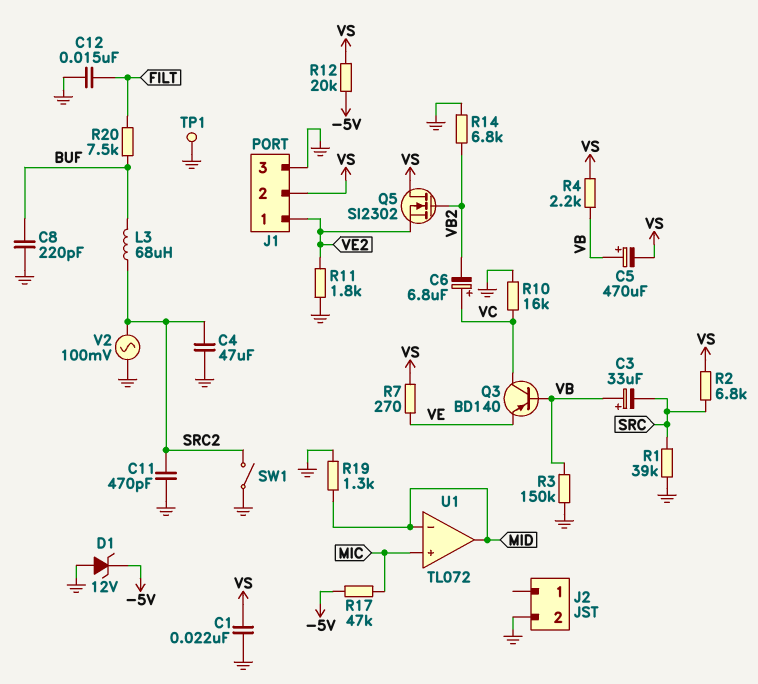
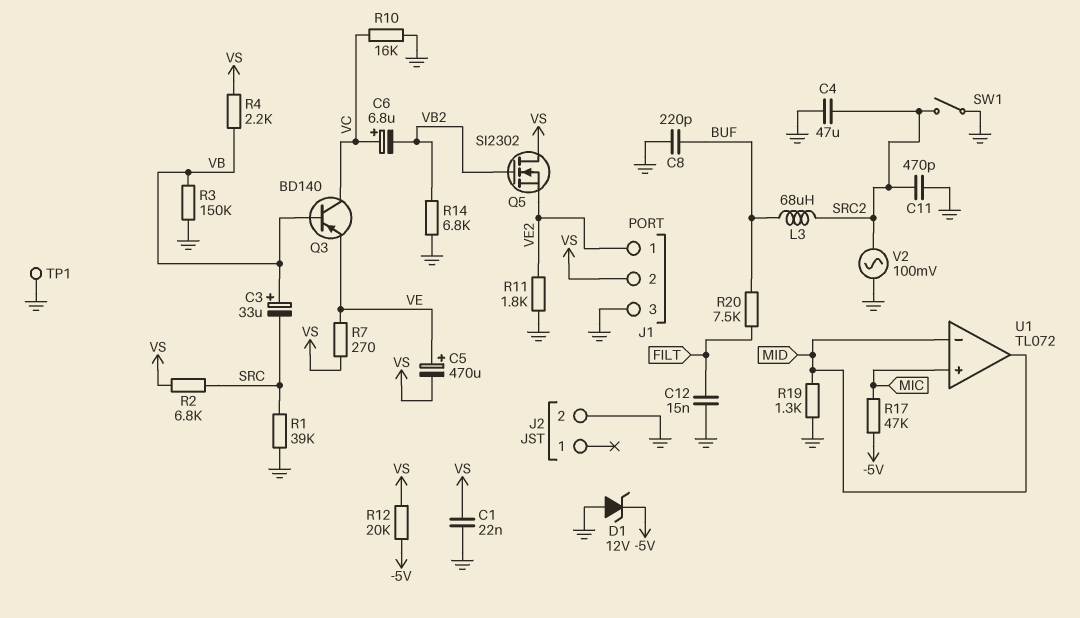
C5: 470uF (plus VB, minus VS) -> 470uF (plus VE, minus VS)

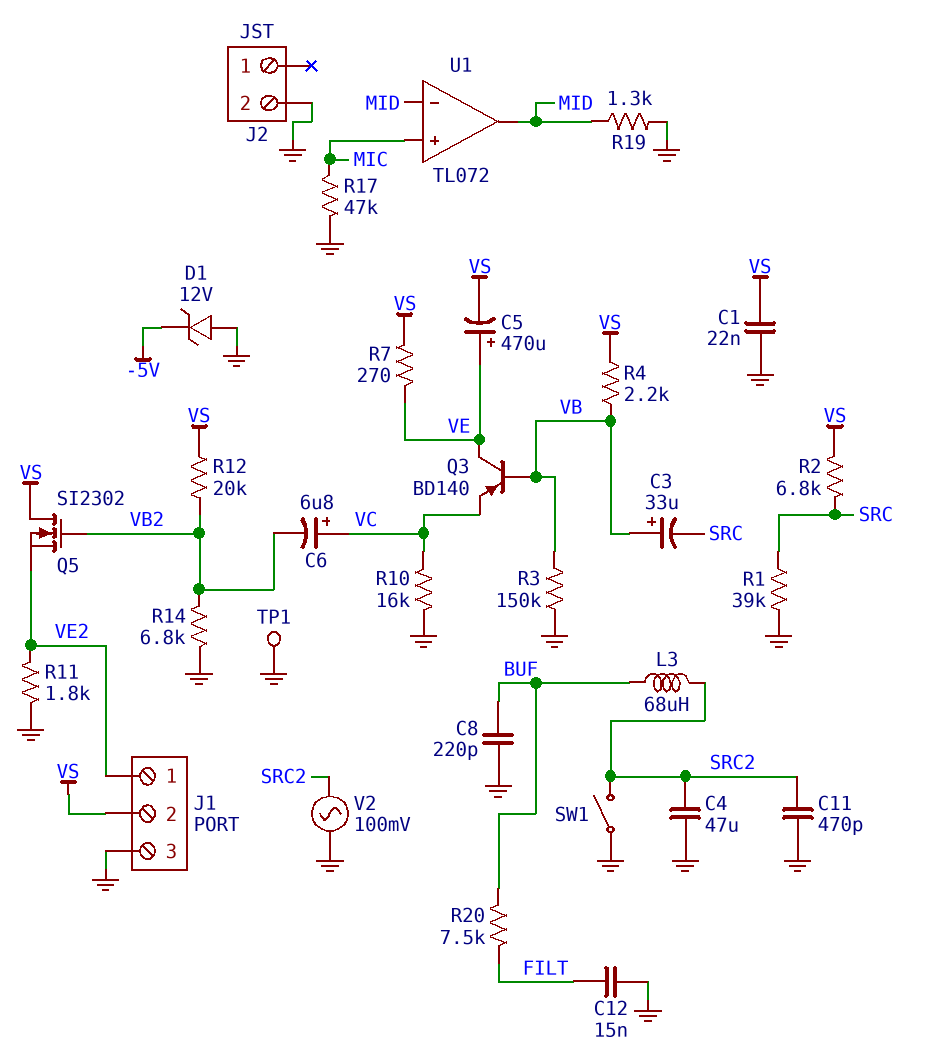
Q3: PNP BD140 (B VB, C VC, E VE) -> PNP BD140 (B VB, C VE, E VC)
R12: 20k (-5V, VS) -> 20k (VB2, VS)
R17: 47k (-5V, MIC) -> 47k (GND, MIC)

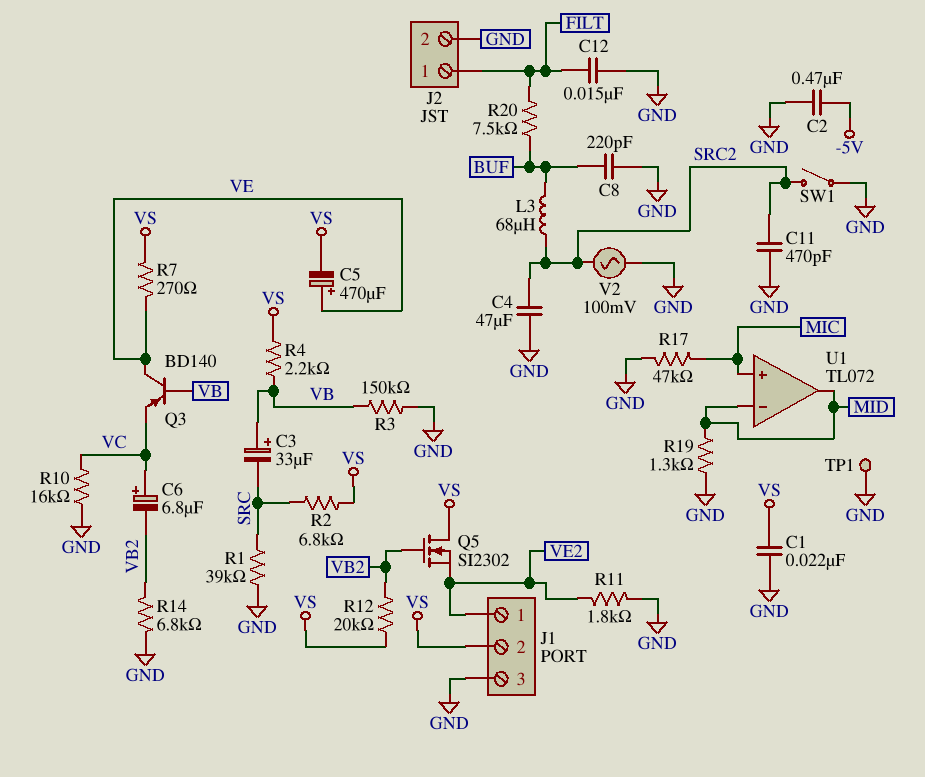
C2: none -> 470nF (-5V, GND)
D1: zener 12V (A GND, K -5V) -> none
J2 pin 1: none -> FILT

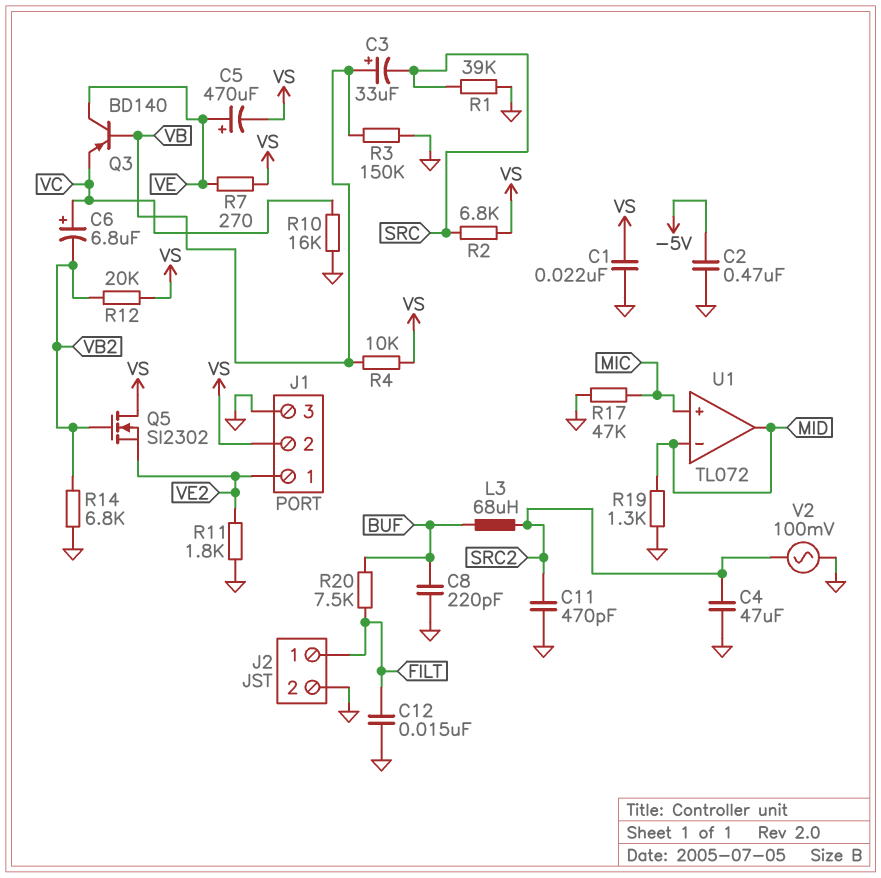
R4: 2.2k (VB, VS) -> 10k (VB, VS)
SW1: switch (GND, SRC2) -> none
TP1: test point (GND) -> none

